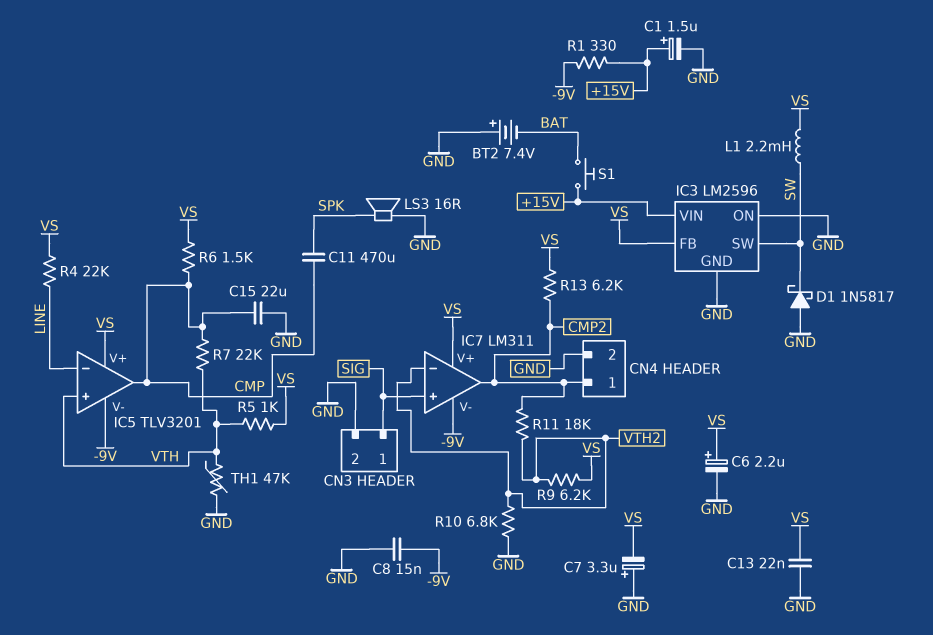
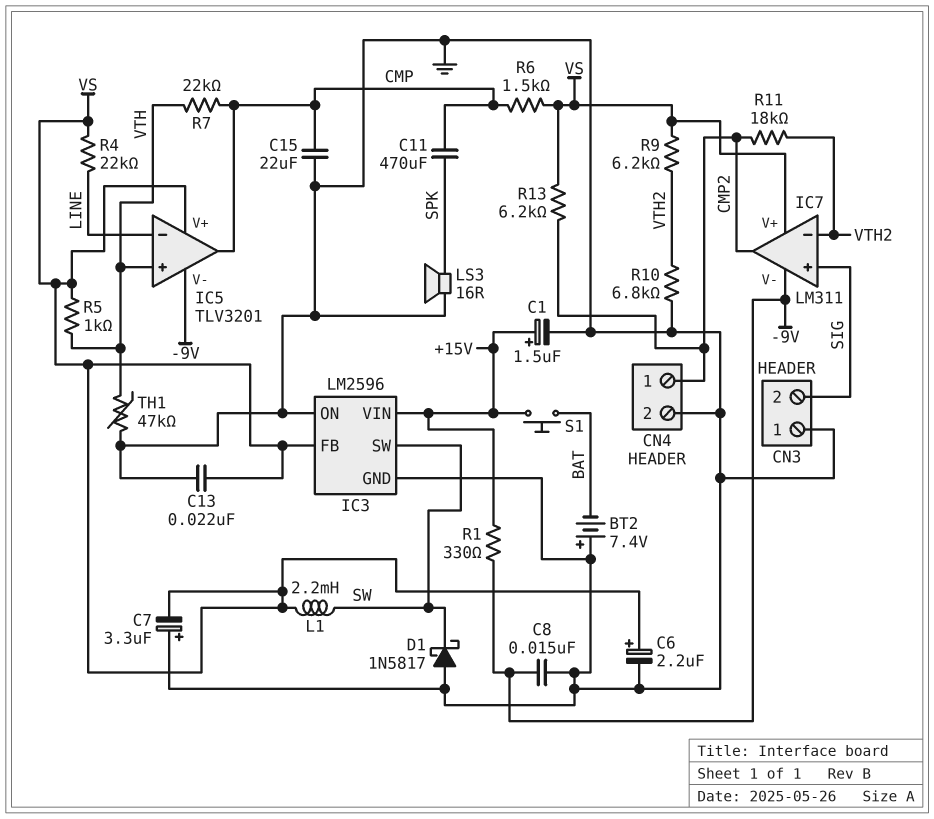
CN3 pin 1: SIG -> GND
CN3 pin 2: GND -> SIG

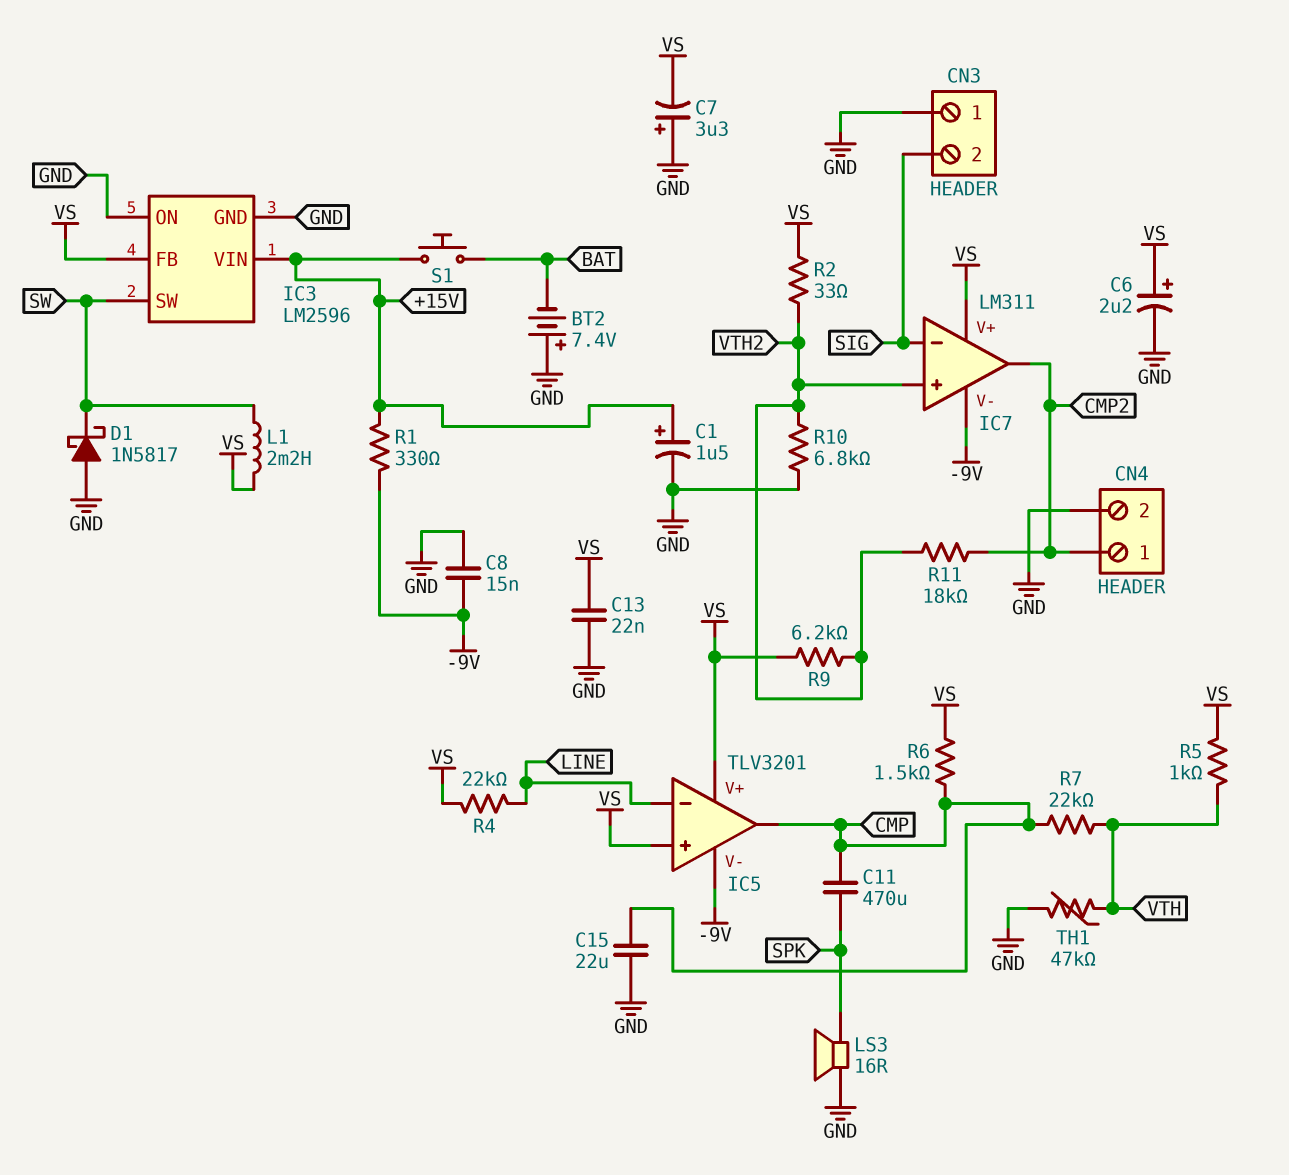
IC5 pin in+: VTH -> VS
IC7 pin in+: SIG -> VTH2
IC7 pin in-: VTH2 -> SIG
R2: none -> 33 (VS, VTH2)
R13: 6.2k (CMP2, VS) -> none

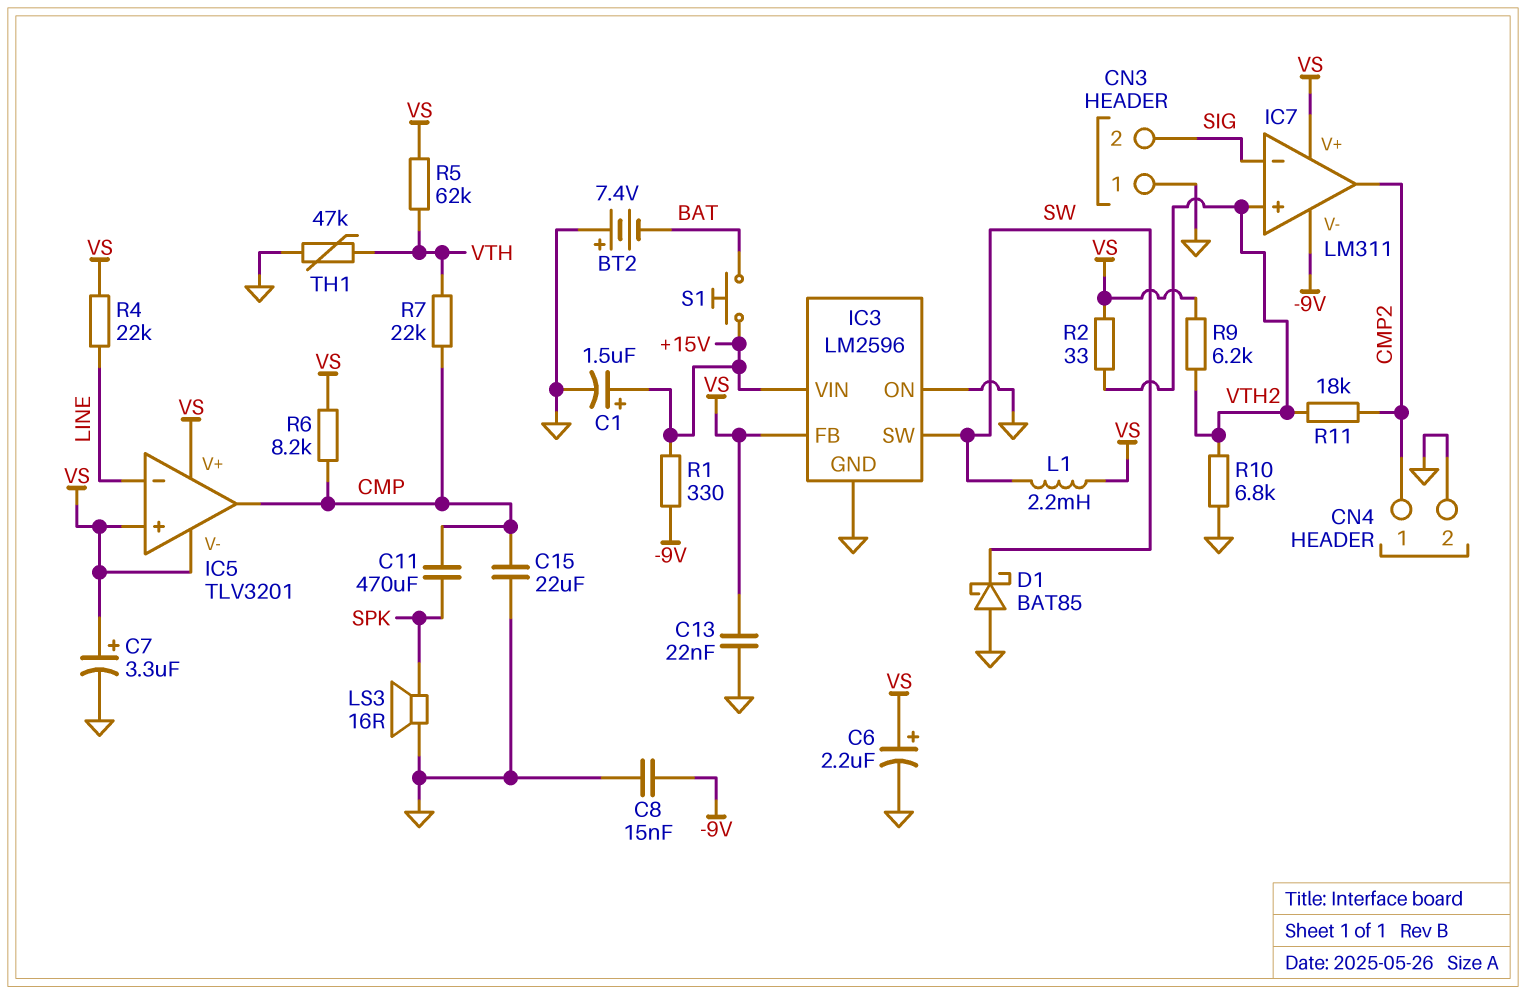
C7: 3.3uF (plus GND, minus VS) -> 3.3uF (plus VS, minus GND)
D1: schottky 1N5817 (A GND, K SW) -> schottky BAT85 (A GND, K SW)
IC5 pin V-: -9V -> VS
R5: 1k (VS, VTH) -> 62k (VS, VTH)
R6: 1.5k (CMP, VS) -> 8.2k (CMP, VS)

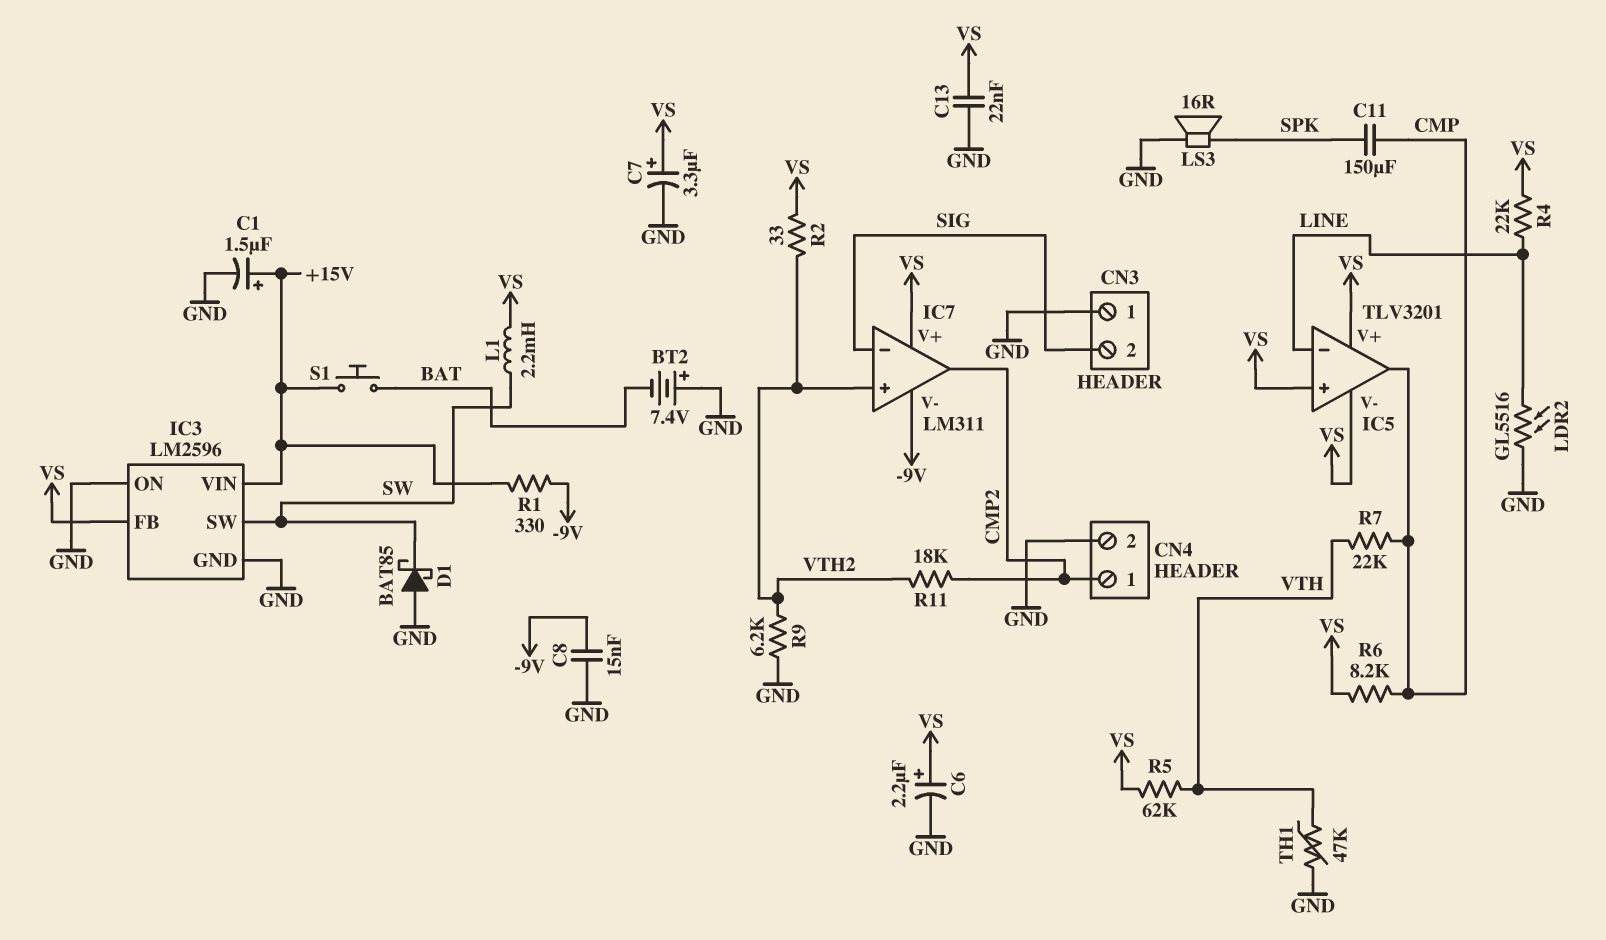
C11: 470uF (CMP, SPK) -> 150uF (CMP, SPK)
C15: 22uF (CMP, GND) -> none
LDR2: none -> GL5516 (GND, LINE)
R9: 6.2k (VS, VTH2) -> 6.2k (GND, VTH2)
R10: 6.8k (GND, VTH2) -> none

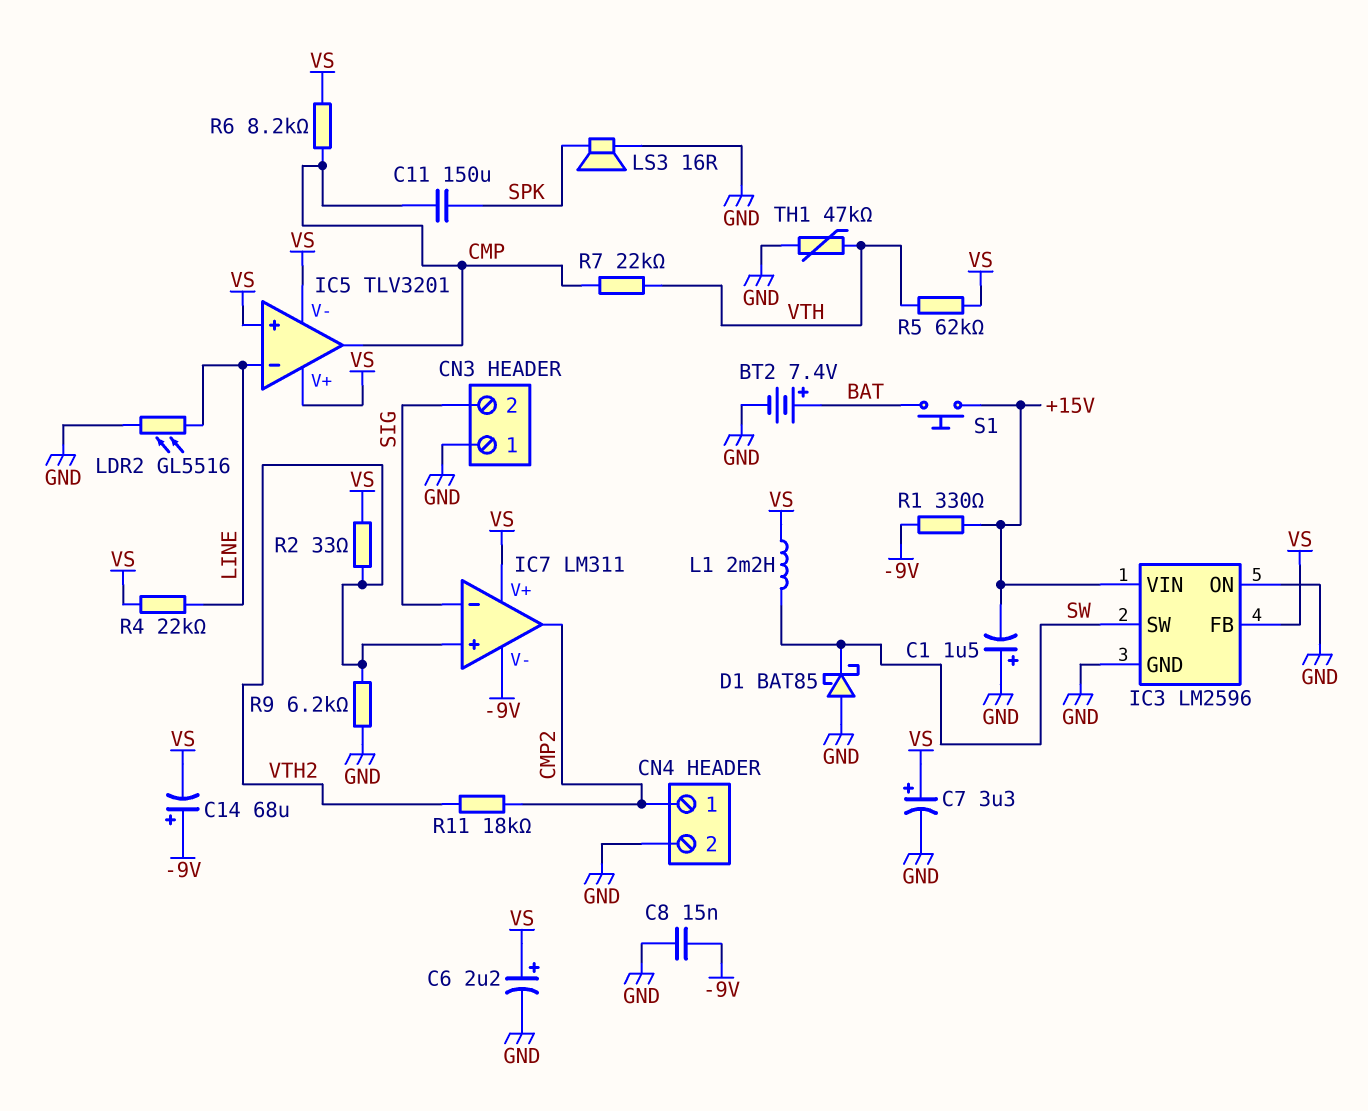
BT2: 7.4V (plus GND, minus BAT) -> 7.4V (plus BAT, minus GND)
C1: 1.5uF (plus +15V, minus GND) -> 1.5uF (plus GND, minus +15V)
C13: 22nF (GND, VS) -> none
C14: none -> 68uF (plus -9V, minus VS)

